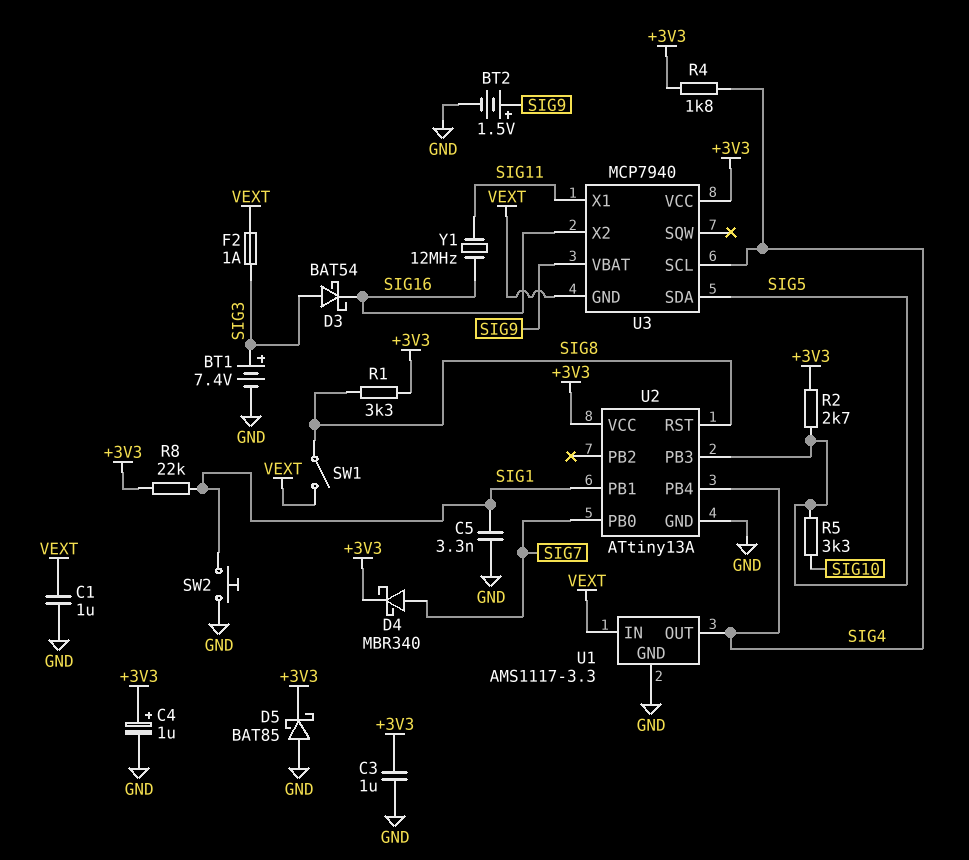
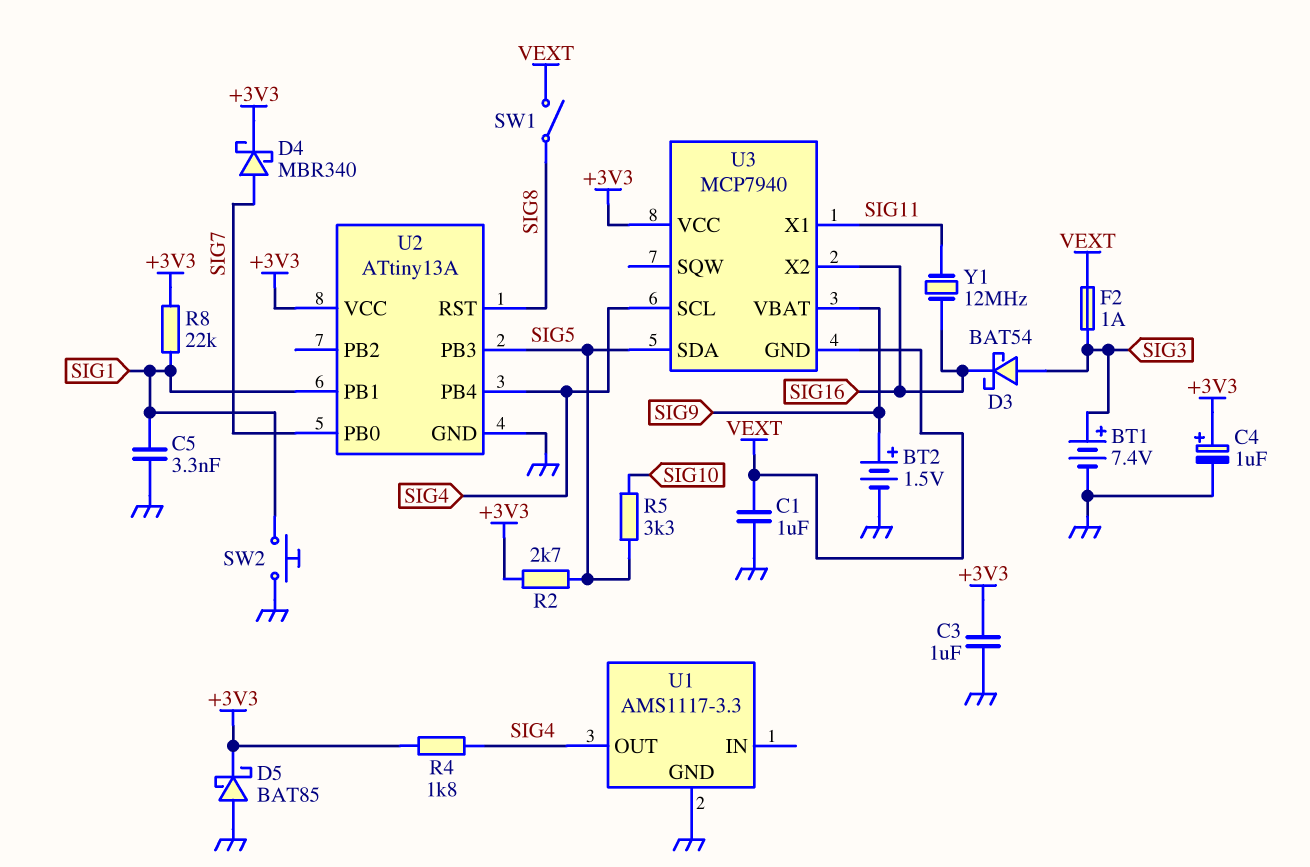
R1: 3.3k (+3V3, SIG8) -> none
U1 pin IN: VEXT -> none

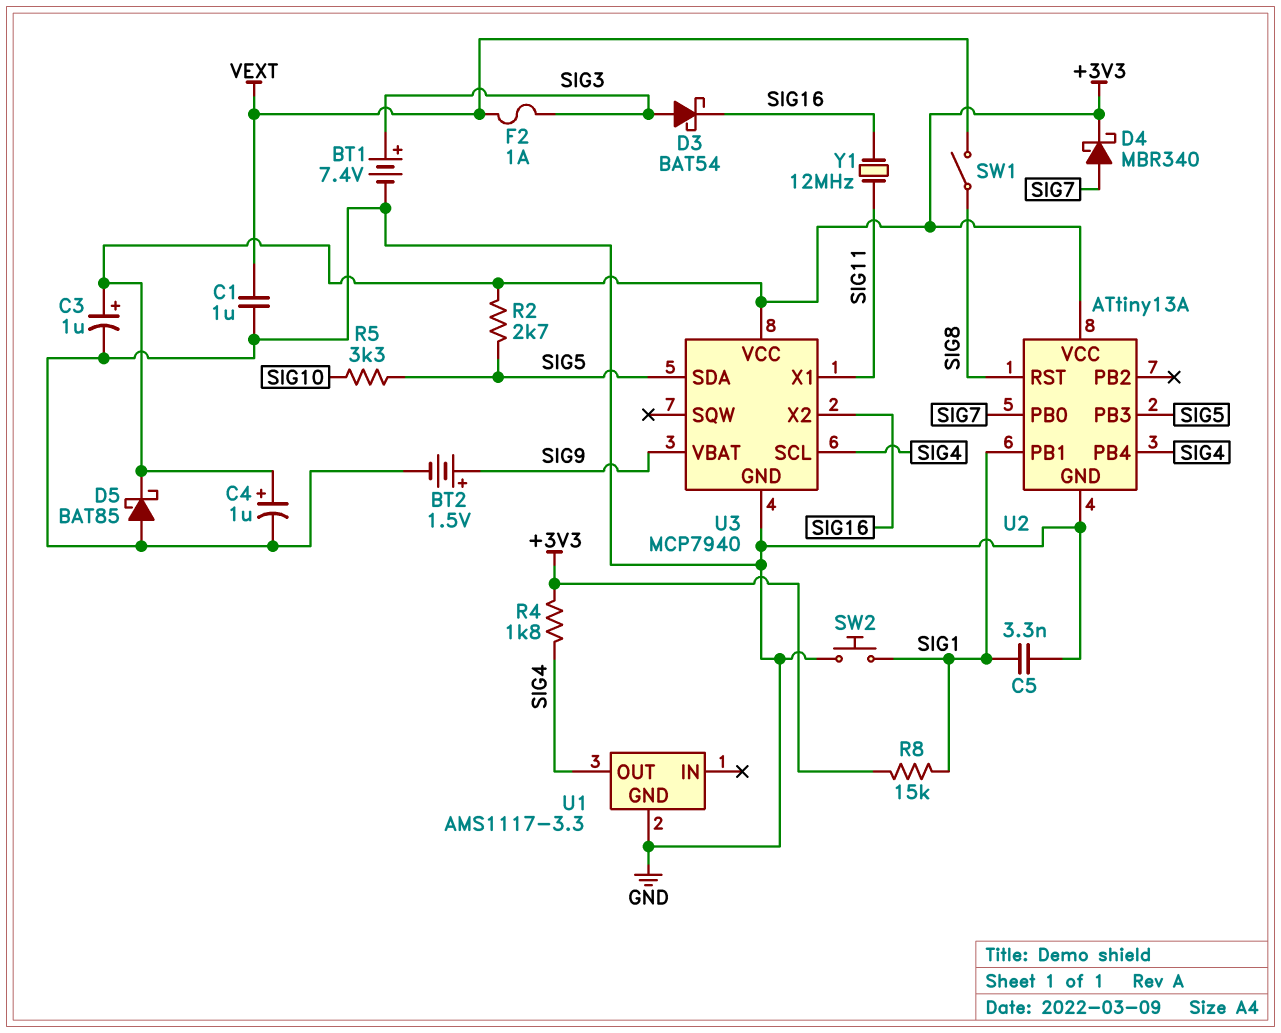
C3: 1uF (+3V3, GND) -> 1uF (plus +3V3, minus GND)
R8: 22k (+3V3, SIG1) -> 15k (+3V3, SIG1)
U3 pin GND: VEXT -> GND

